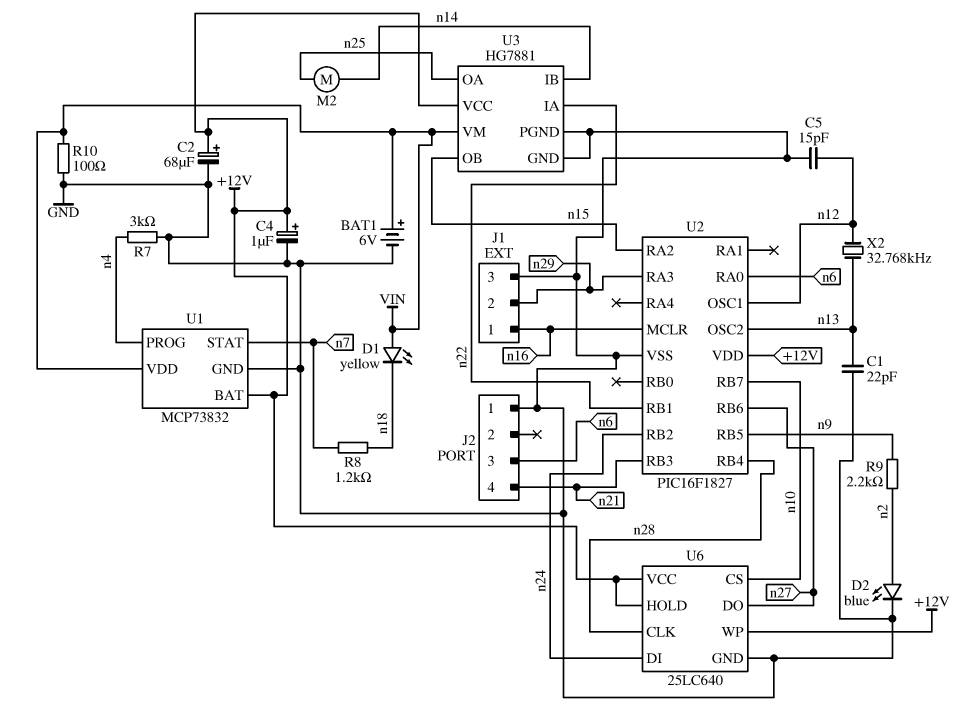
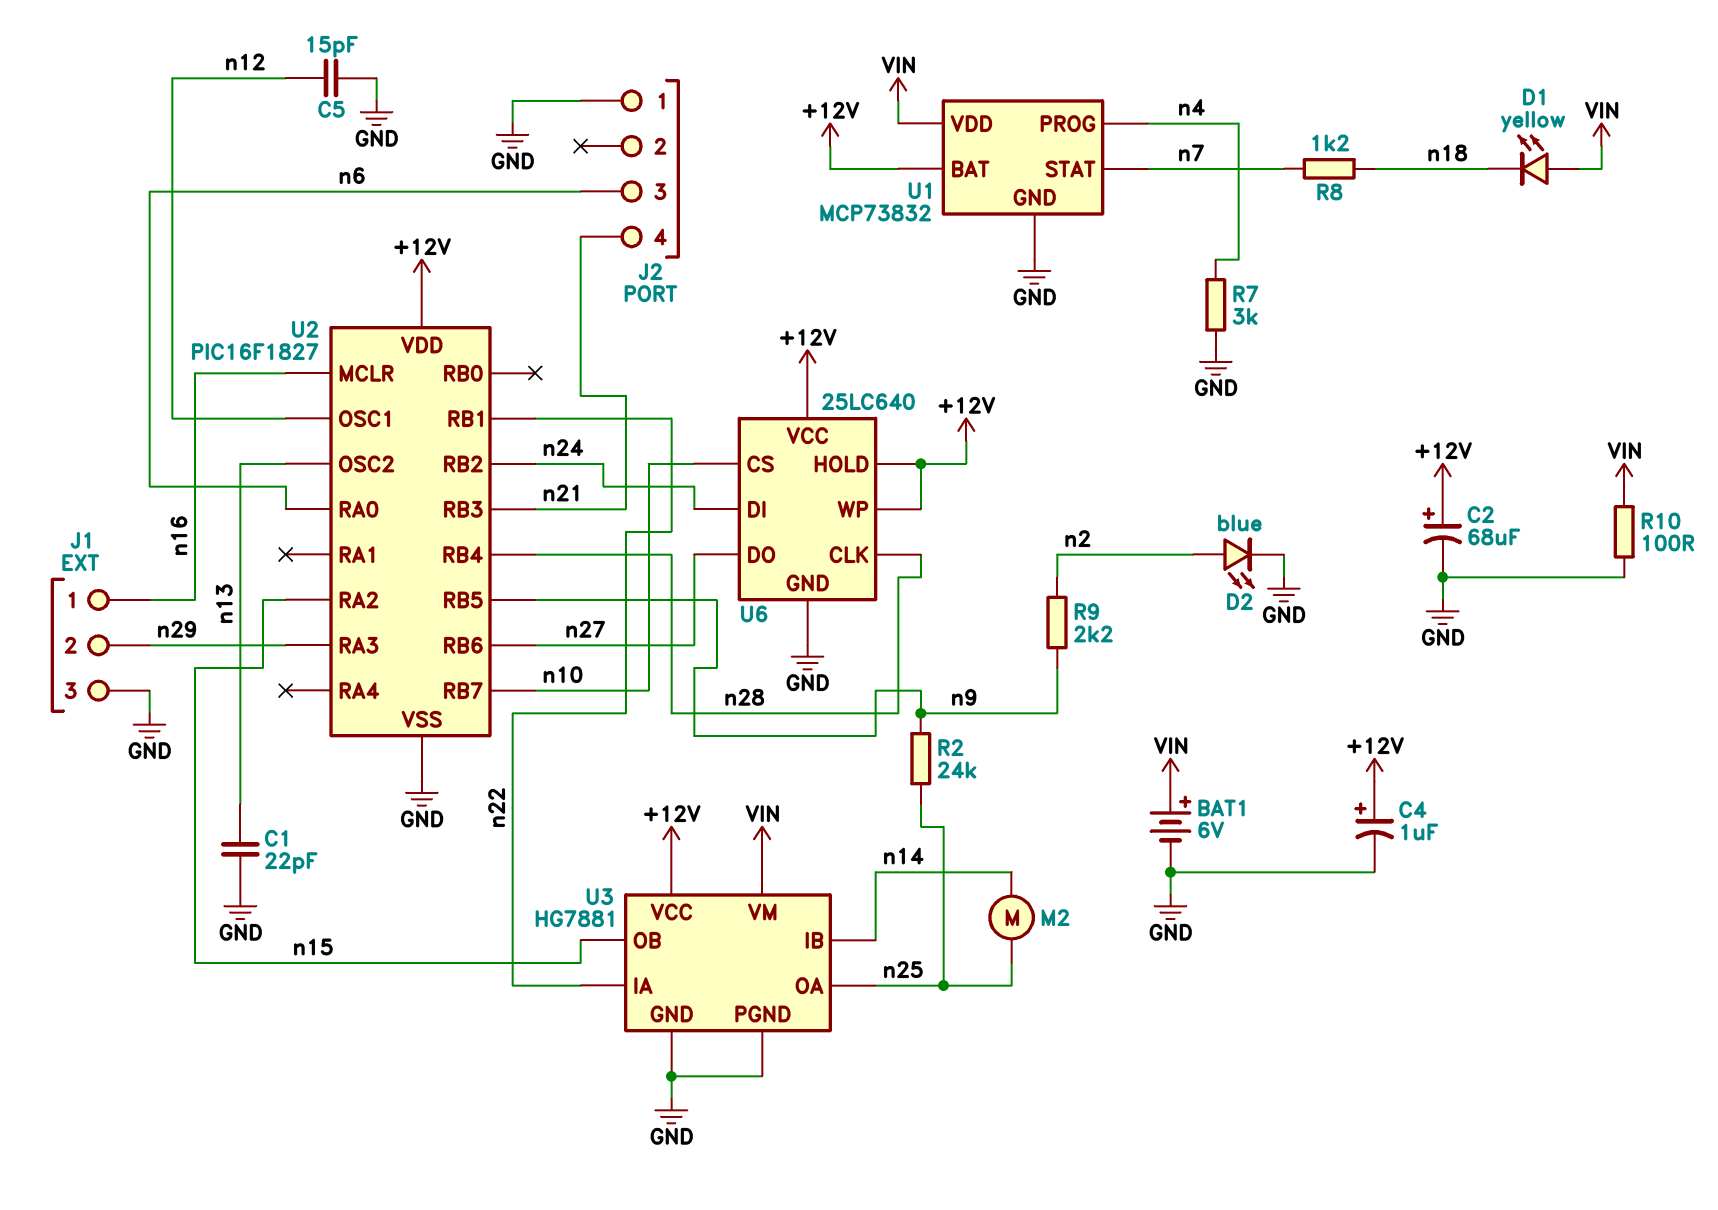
R2: none -> 24k (n9, n25)
X2: 32.768kHz (n12, n13) -> none

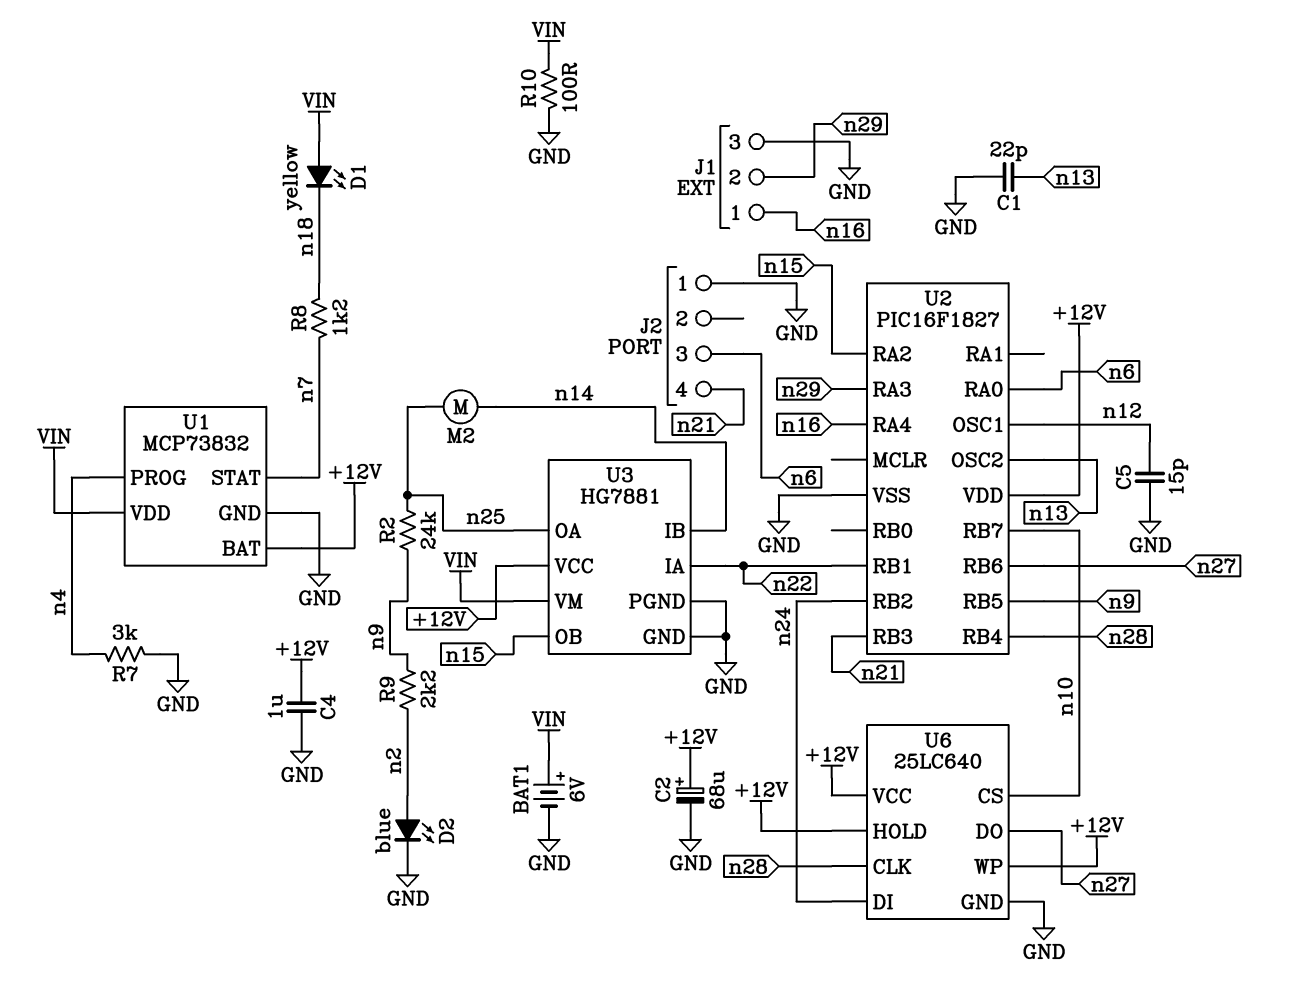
C4: 1uF (plus +12V, minus GND) -> 1uF (+12V, GND)
U2 pin MCLR: n16 -> none
U2 pin RA4: none -> n16

